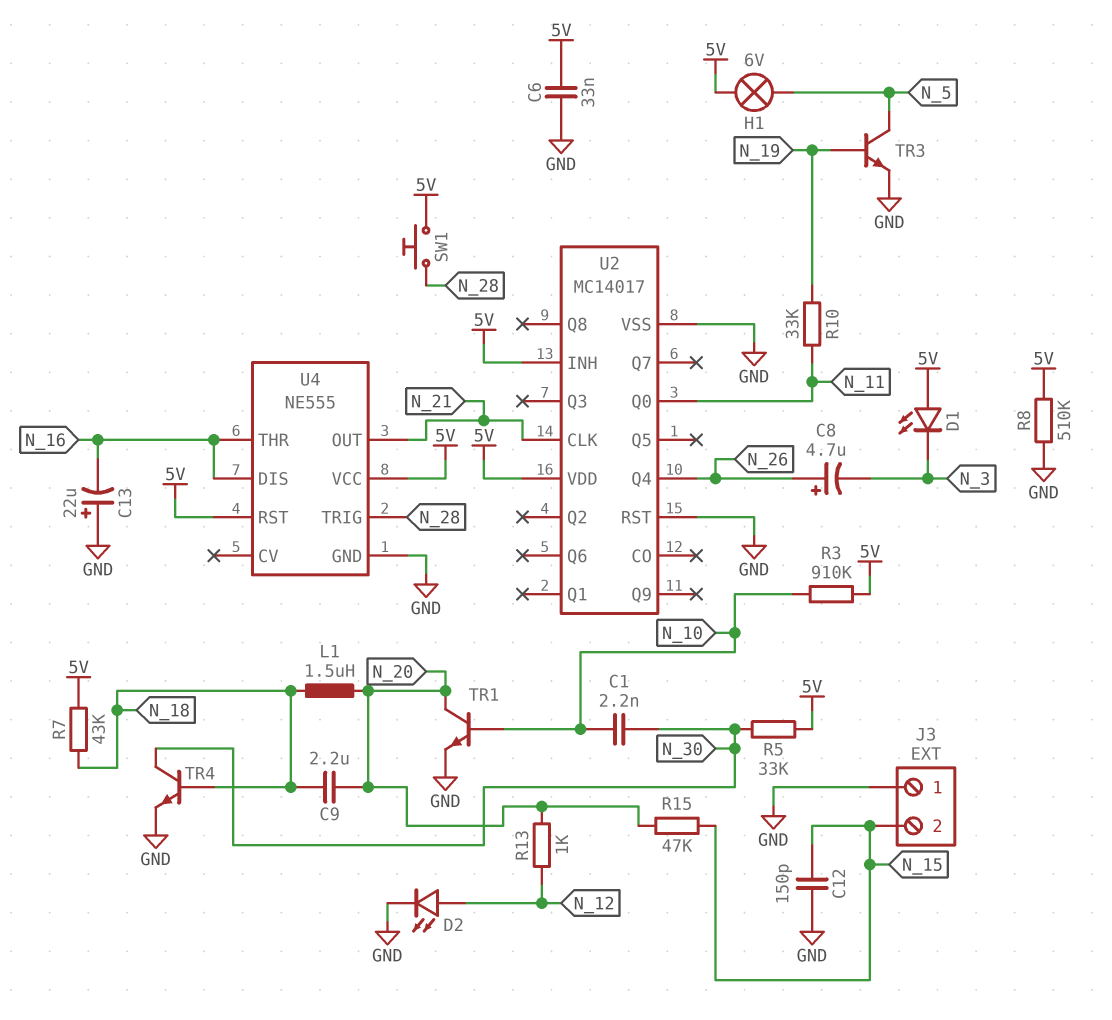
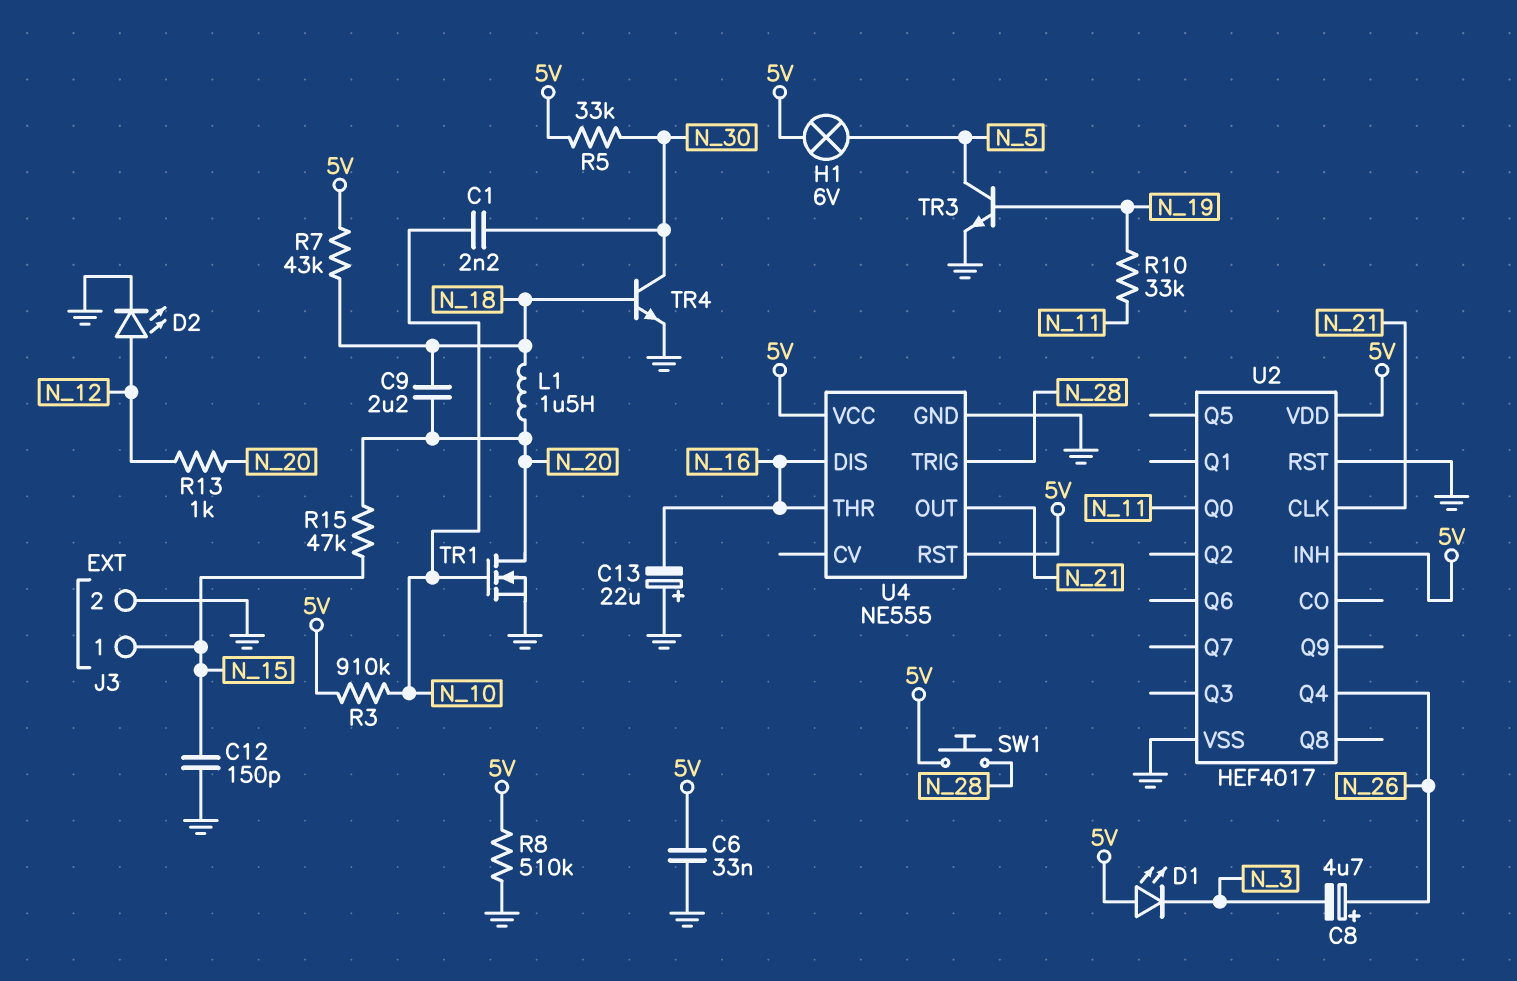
J3 pin 1: GND -> N_15
J3 pin 2: N_15 -> GND
TR1: NPN (B N_10, C N_20, E GND) -> NMOS (G N_10, D N_20, S GND)
U2: MC14017 -> HEF4017

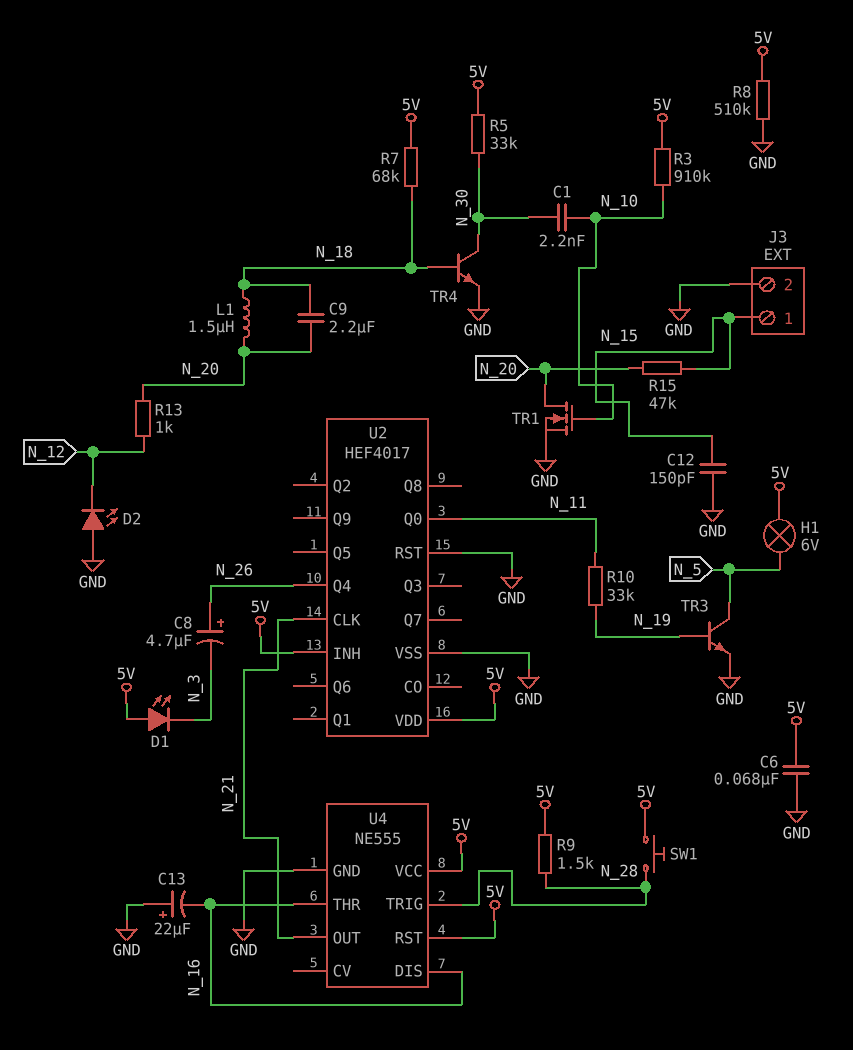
C6: 33nF (5V, GND) -> 68nF (5V, GND)
D2: LED (A N_12, K GND) -> LED (A GND, K N_12)
R7: 43k (5V, N_18) -> 68k (5V, N_18)
R9: none -> 1.5k (5V, N_28)

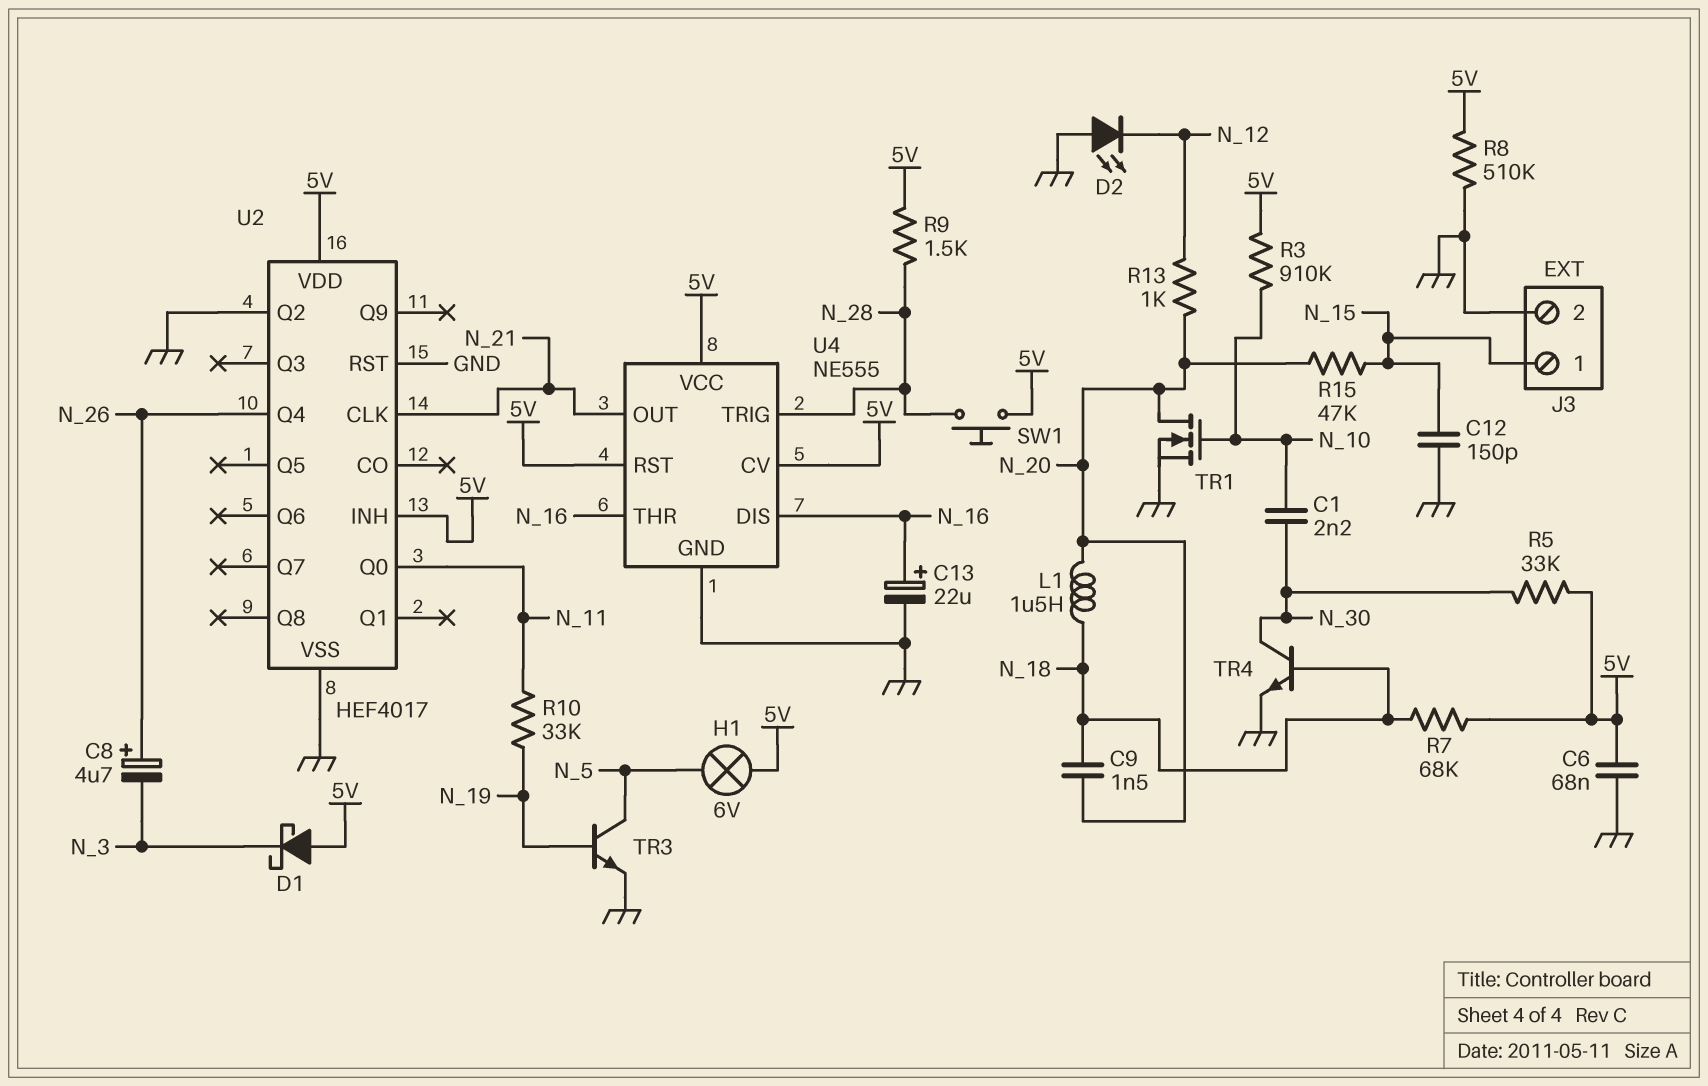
C9: 2.2uF (N_18, N_20) -> 1.5nF (N_18, N_20)
C13: 22uF (plus GND, minus N_16) -> 22uF (plus N_16, minus GND)
D1: LED (A 5V, K N_3) -> schottky (A 5V, K N_3)
U2 pin Q2: none -> GND
U4 pin CV: none -> 5V

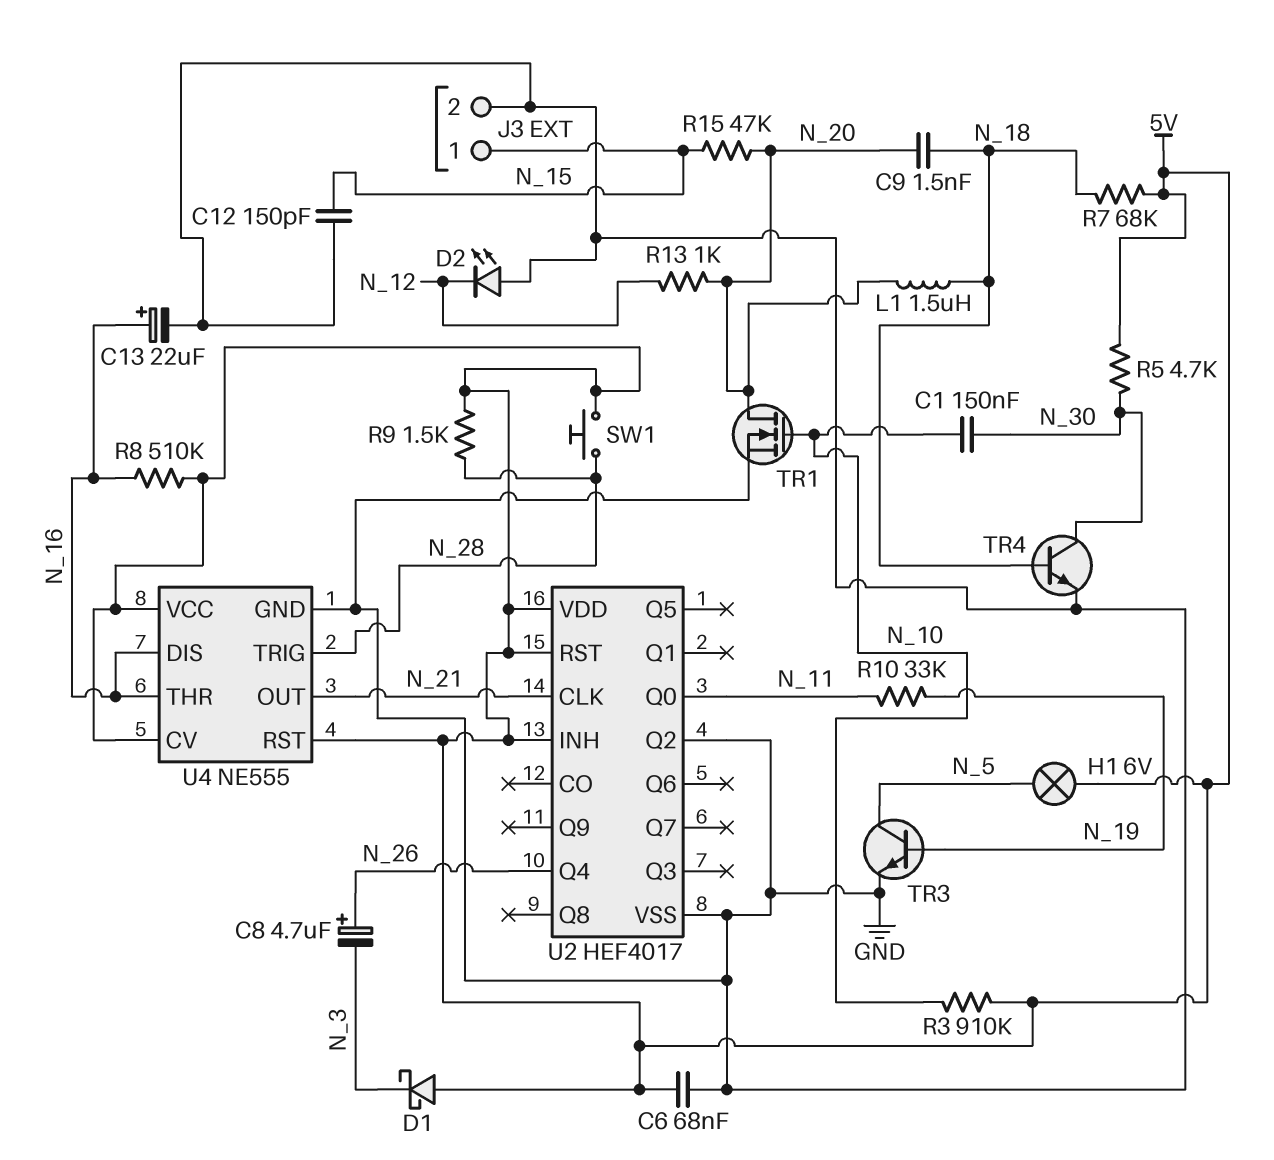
C1: 2.2nF (N_10, N_30) -> 150nF (N_10, N_30)
R5: 33k (5V, N_30) -> 4.7k (5V, N_30)
R8: 510k (5V, GND) -> 510k (5V, N_16)
U2 pin RST: GND -> 5V

